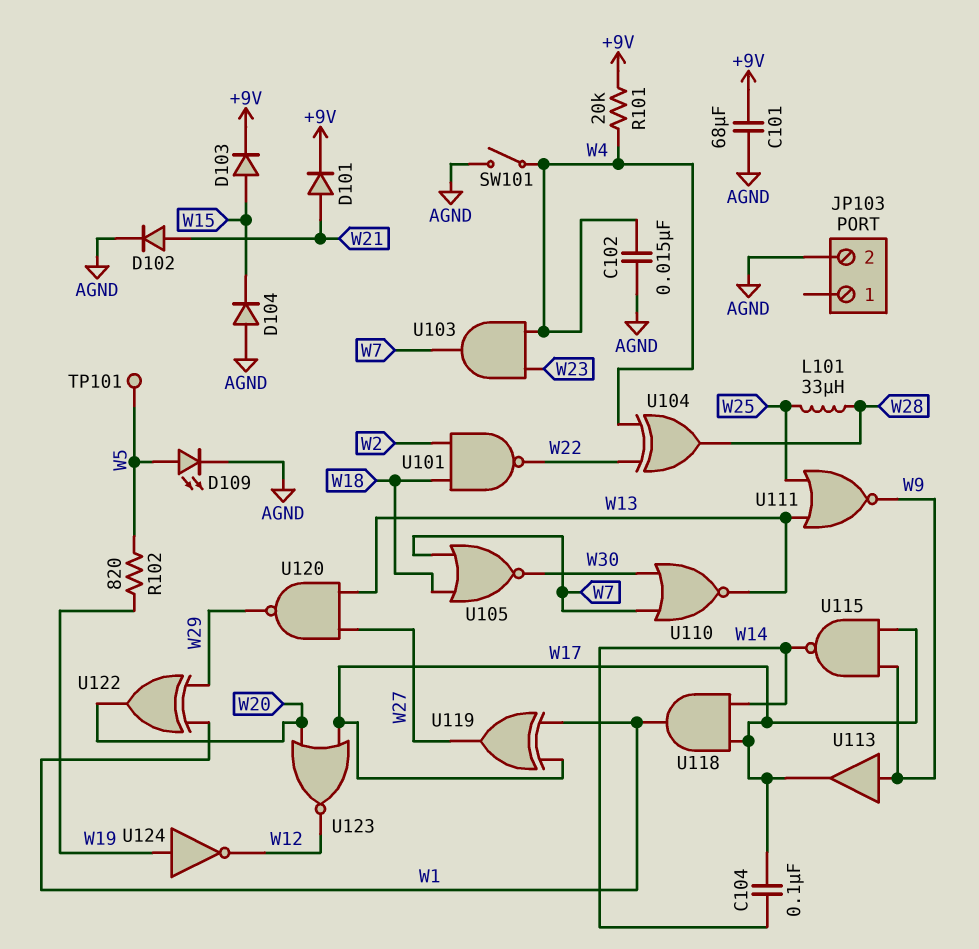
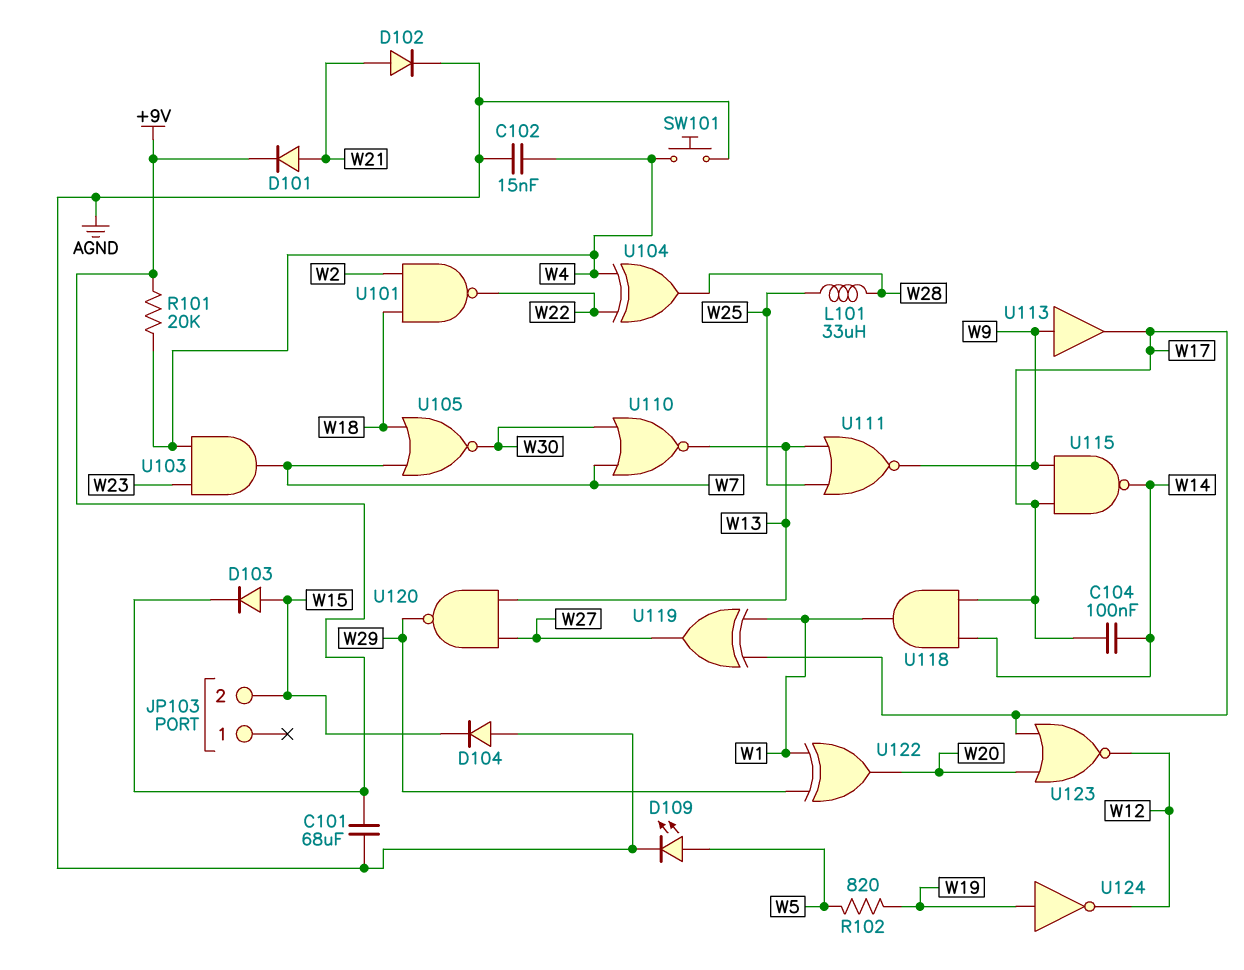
JP103 pin 2: AGND -> W15
SW101: switch (AGND, W4) -> button (AGND, W4)
TP101: test point (W5) -> none

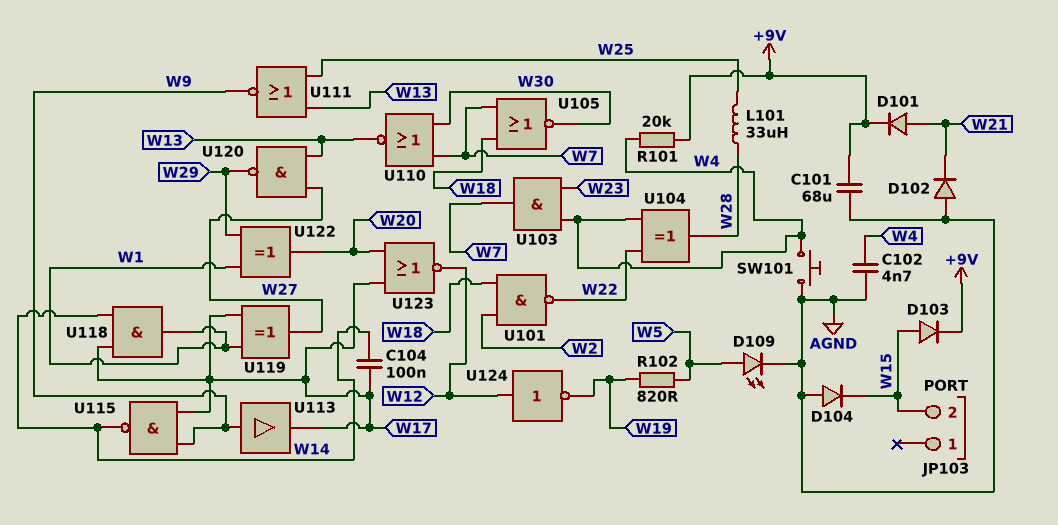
C102: 15nF (AGND, W4) -> 4.7nF (AGND, W4)
D102: diode (A W21, K AGND) -> diode (A AGND, K W21)
U124: NOT (in W19, out W12) -> NOT (in W12, out W19)

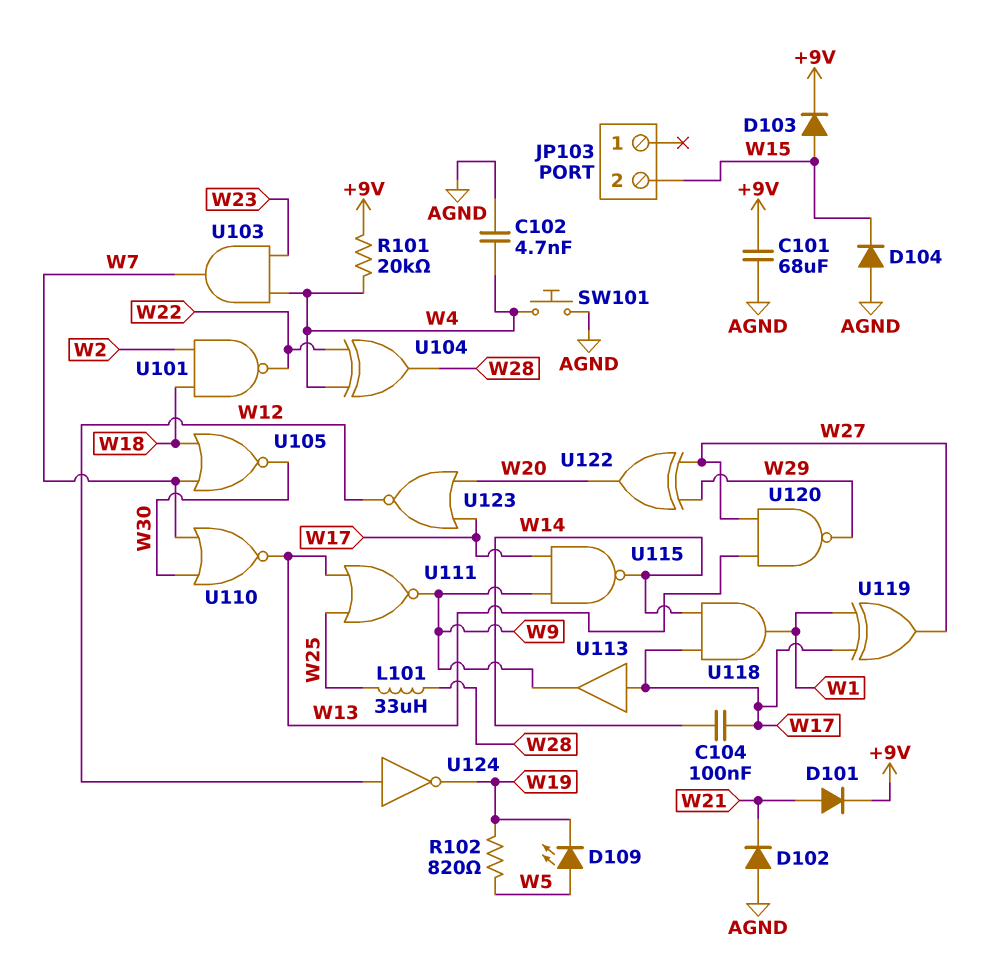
D109: LED (A W5, K AGND) -> LED (A W5, K W19)
U113: buffer (in W9, out W17) -> buffer (in W17, out W9)
U122: XOR (in W1, in W29, out W20) -> XOR (in W27, in W29, out W20)

